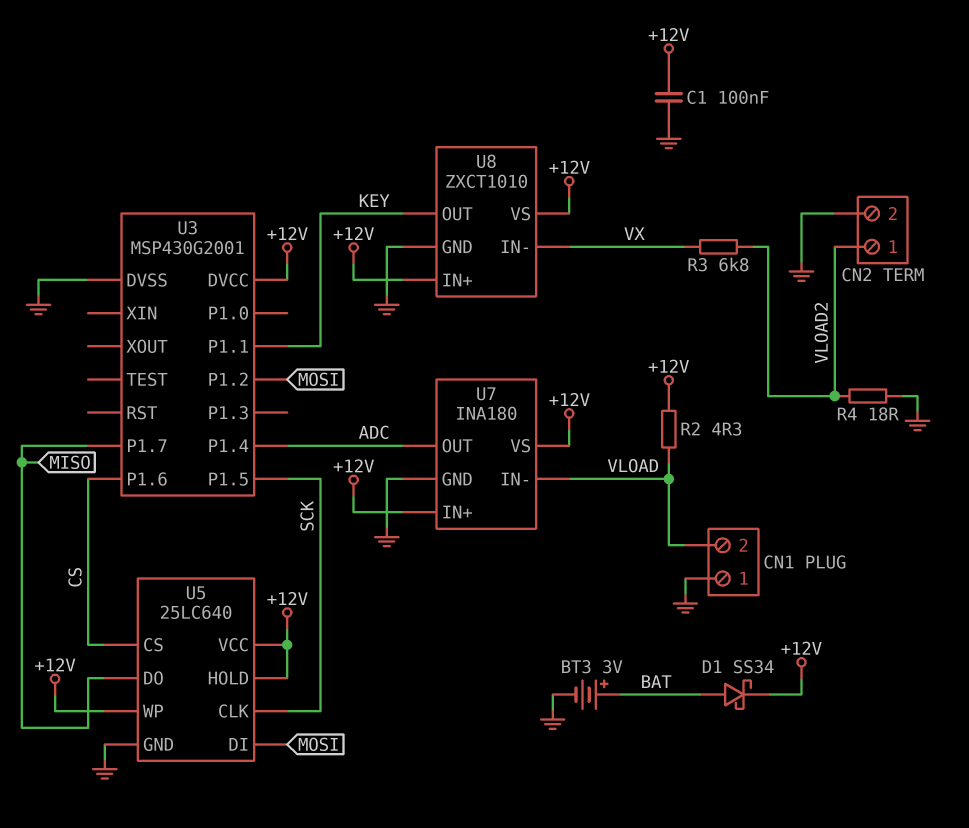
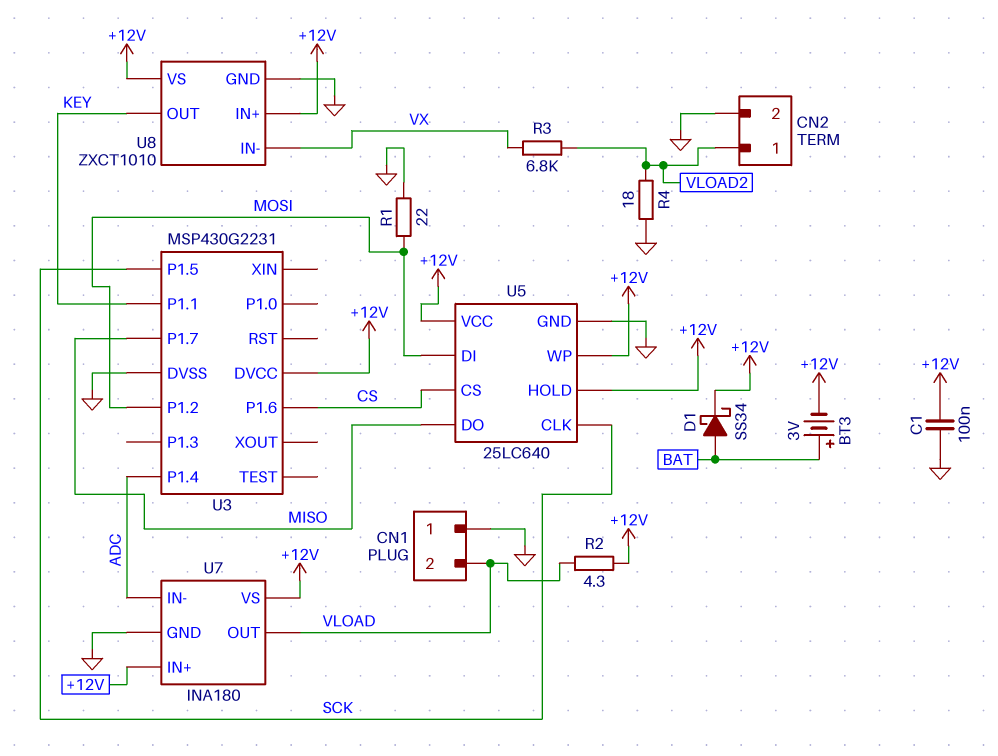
BT3: 3V (plus BAT, minus GND) -> 3V (plus BAT, minus +12V)
R1: none -> 22 (GND, MOSI)
U3: MSP430G2001 -> MSP430G2231
U7 pin IN-: VLOAD -> ADC
U7 pin OUT: ADC -> VLOAD

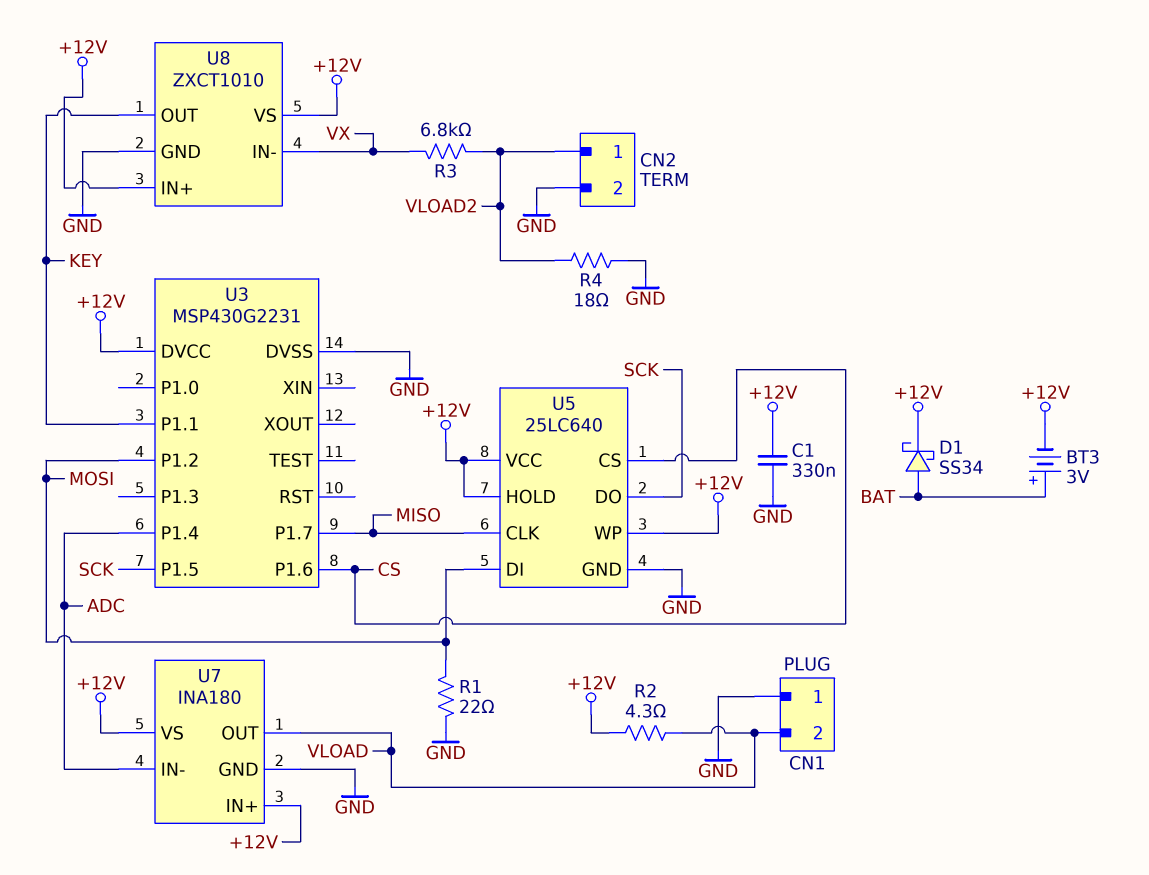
C1: 100nF (+12V, GND) -> 330nF (+12V, GND)
U5 pin CLK: SCK -> MISO
U5 pin DO: MISO -> SCK

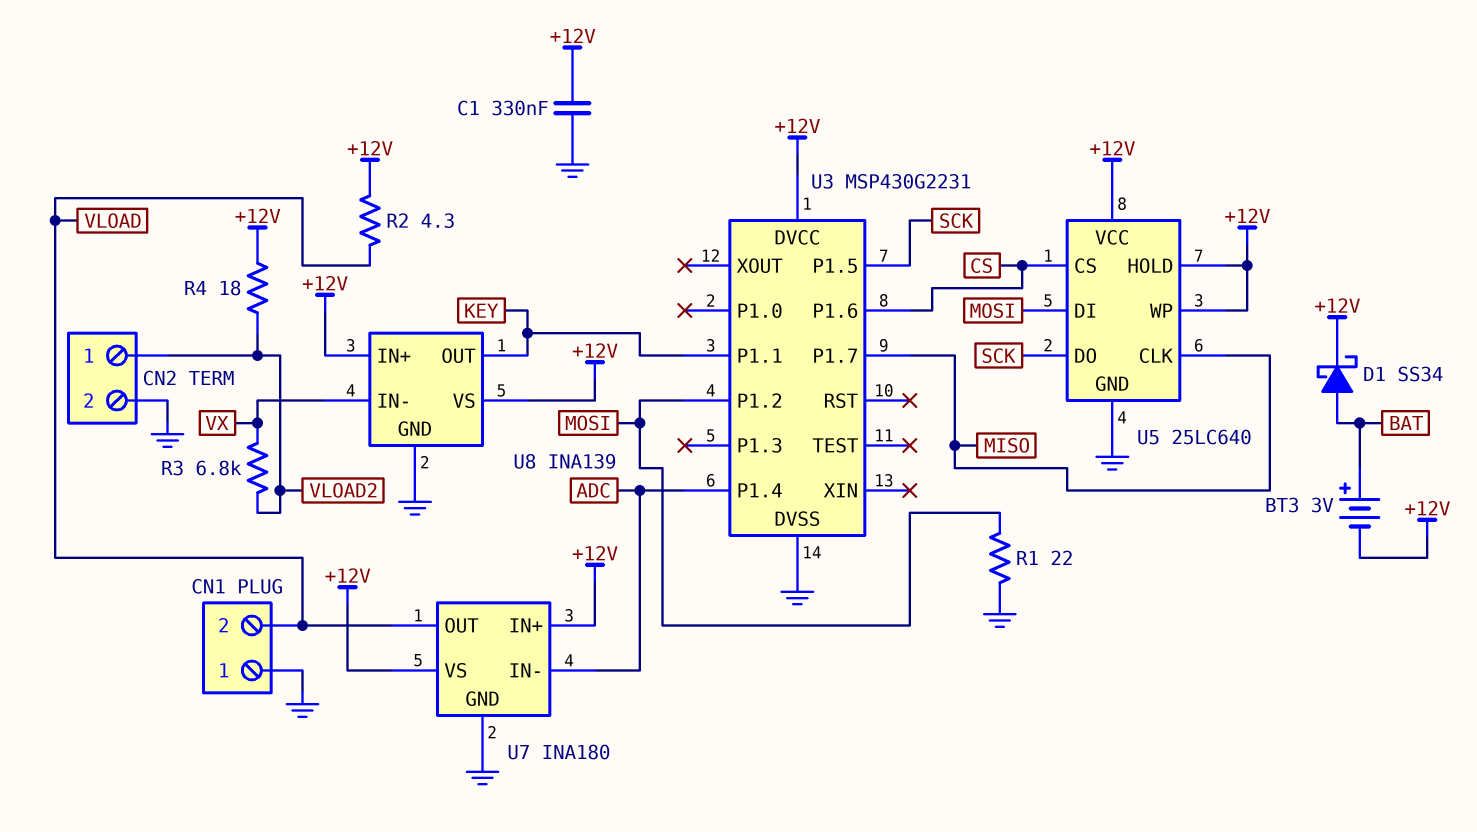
R4: 18 (GND, VLOAD2) -> 18 (+12V, VLOAD2)
U8: ZXCT1010 -> INA139

